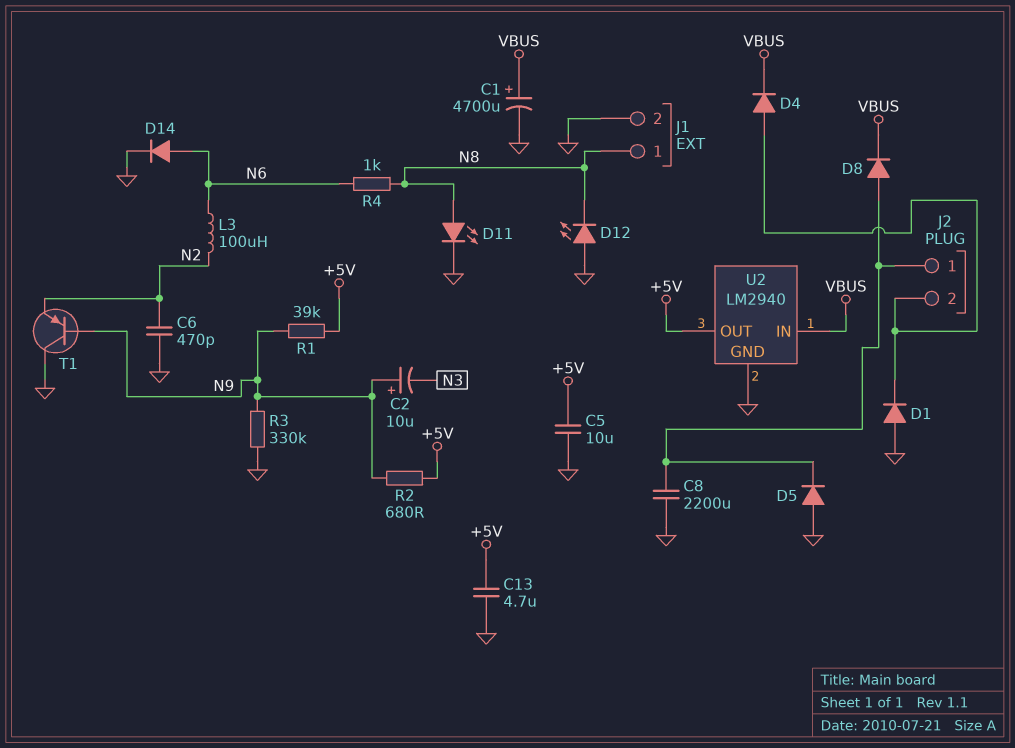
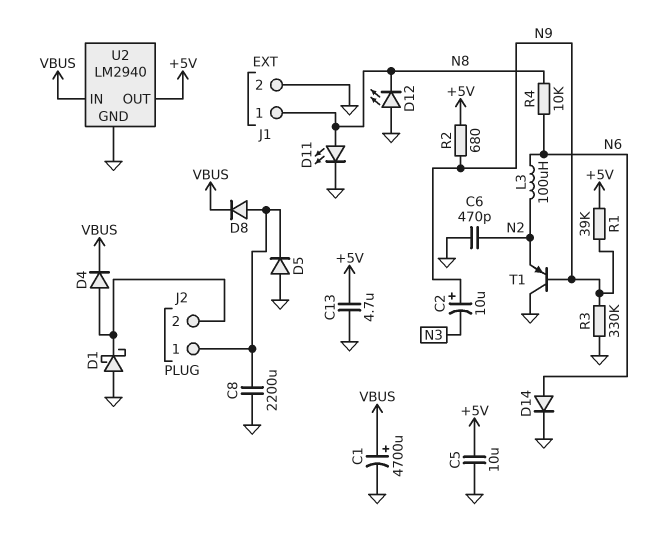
D1: diode (A GND, K J2/2) -> schottky (A GND, K J2/2)
R4: 1k (N6, N8) -> 10k (N6, N8)

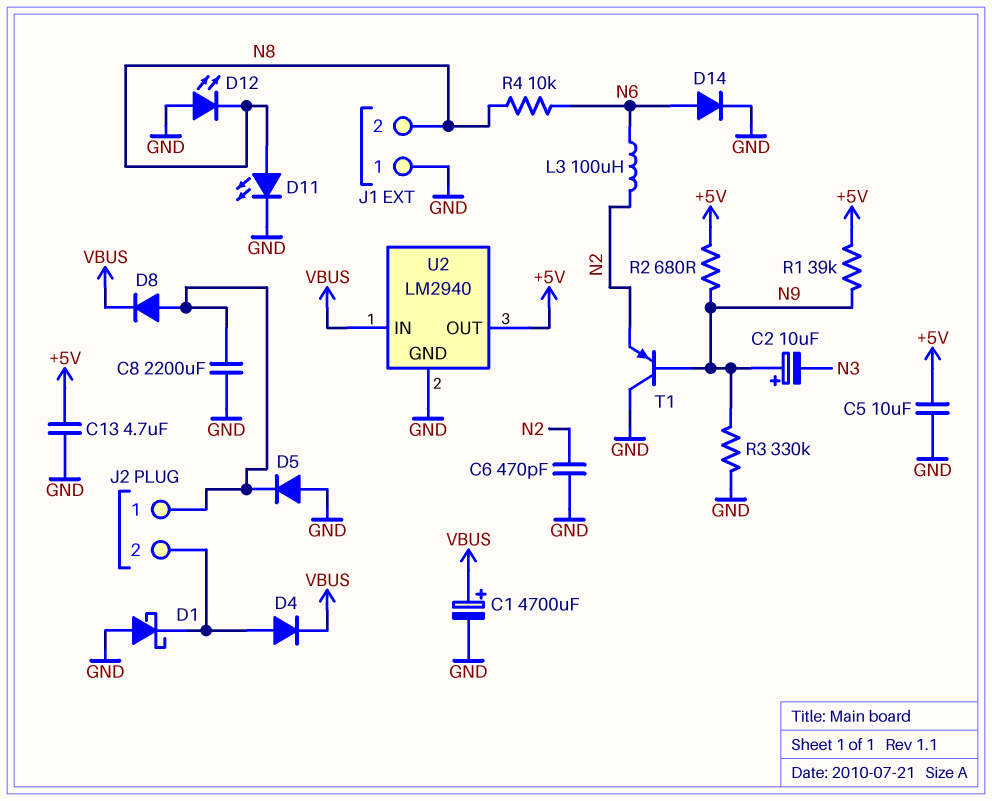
J1 pin 1: N8 -> GND
J1 pin 2: GND -> N8

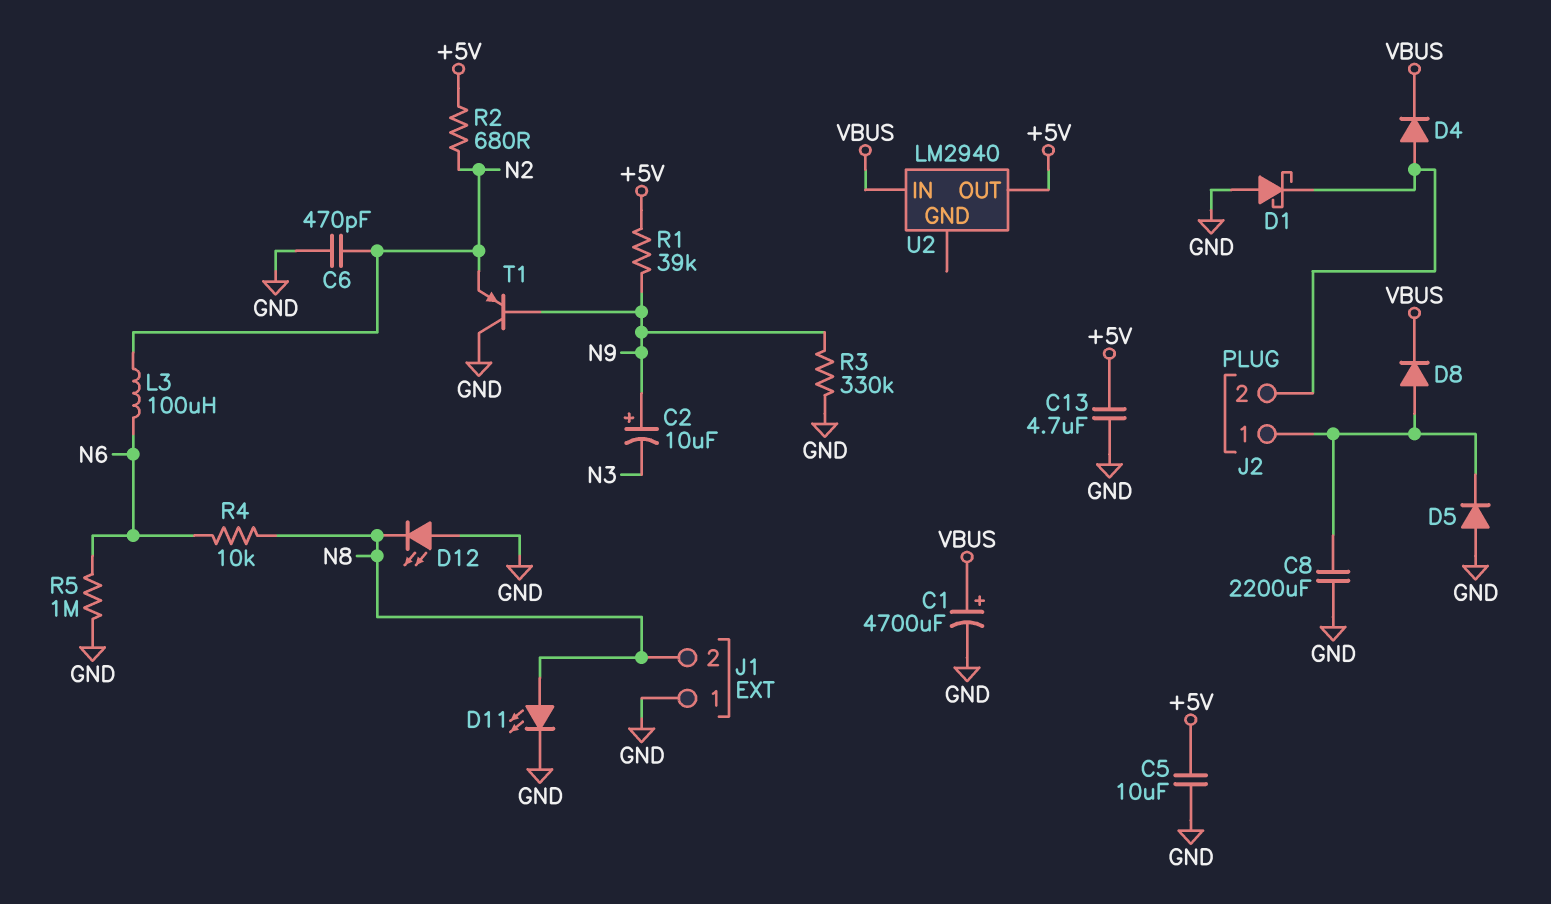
D14: diode (A N6, K GND) -> none
R2: 680 (+5V, N9) -> 680 (+5V, N2)
R5: none -> 1M (GND, N6)
U2 pin GND: GND -> none

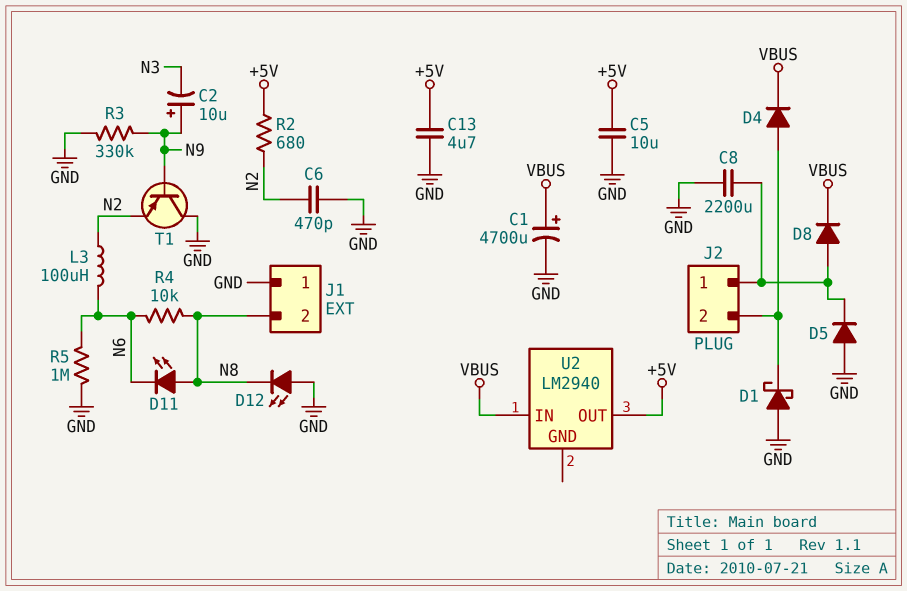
D11: LED (A N8, K GND) -> LED (A N8, K N6)
R1: 39k (+5V, N9) -> none

